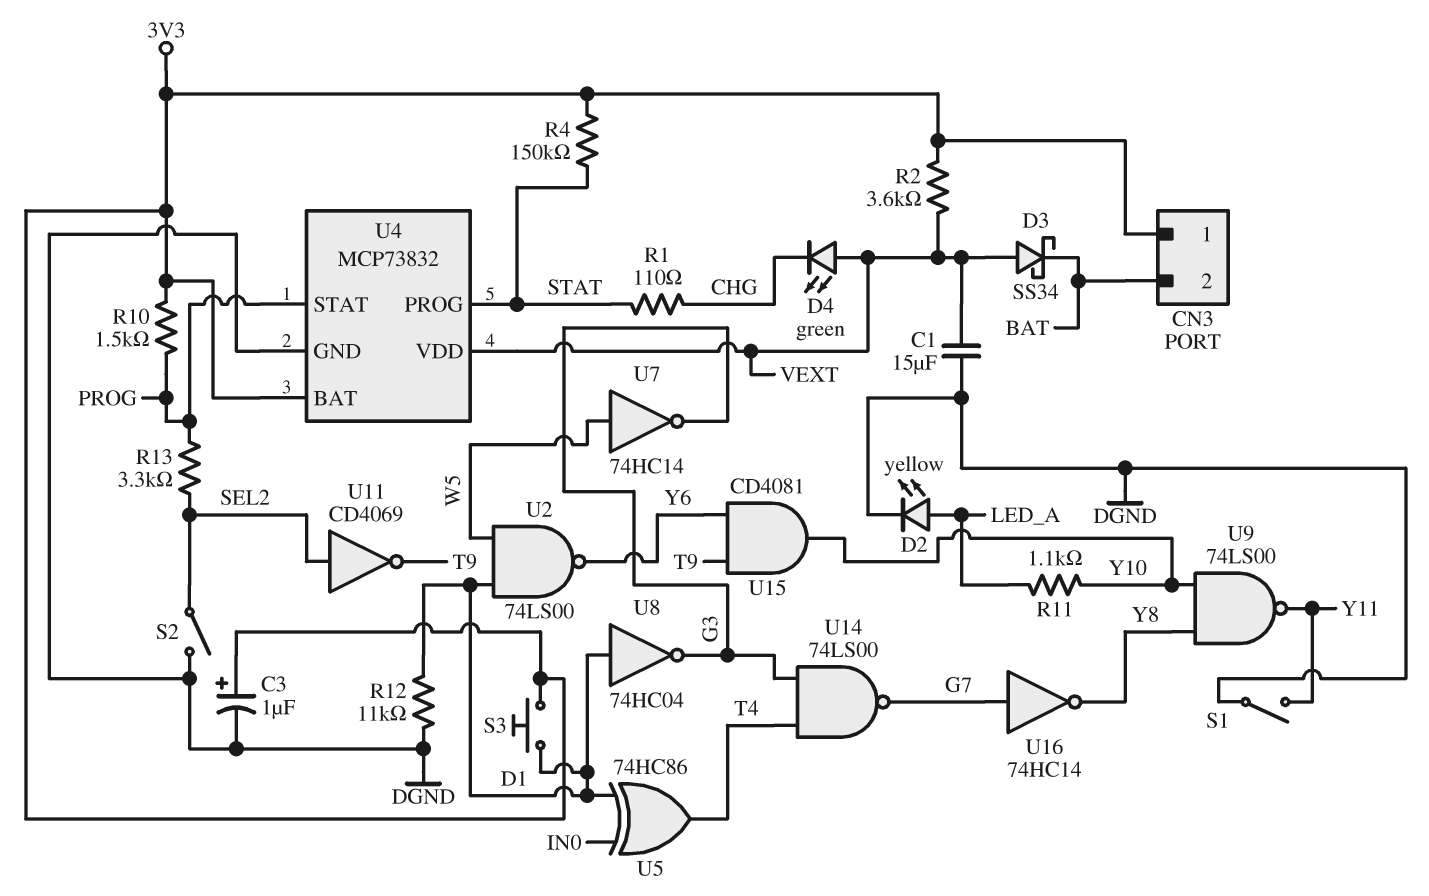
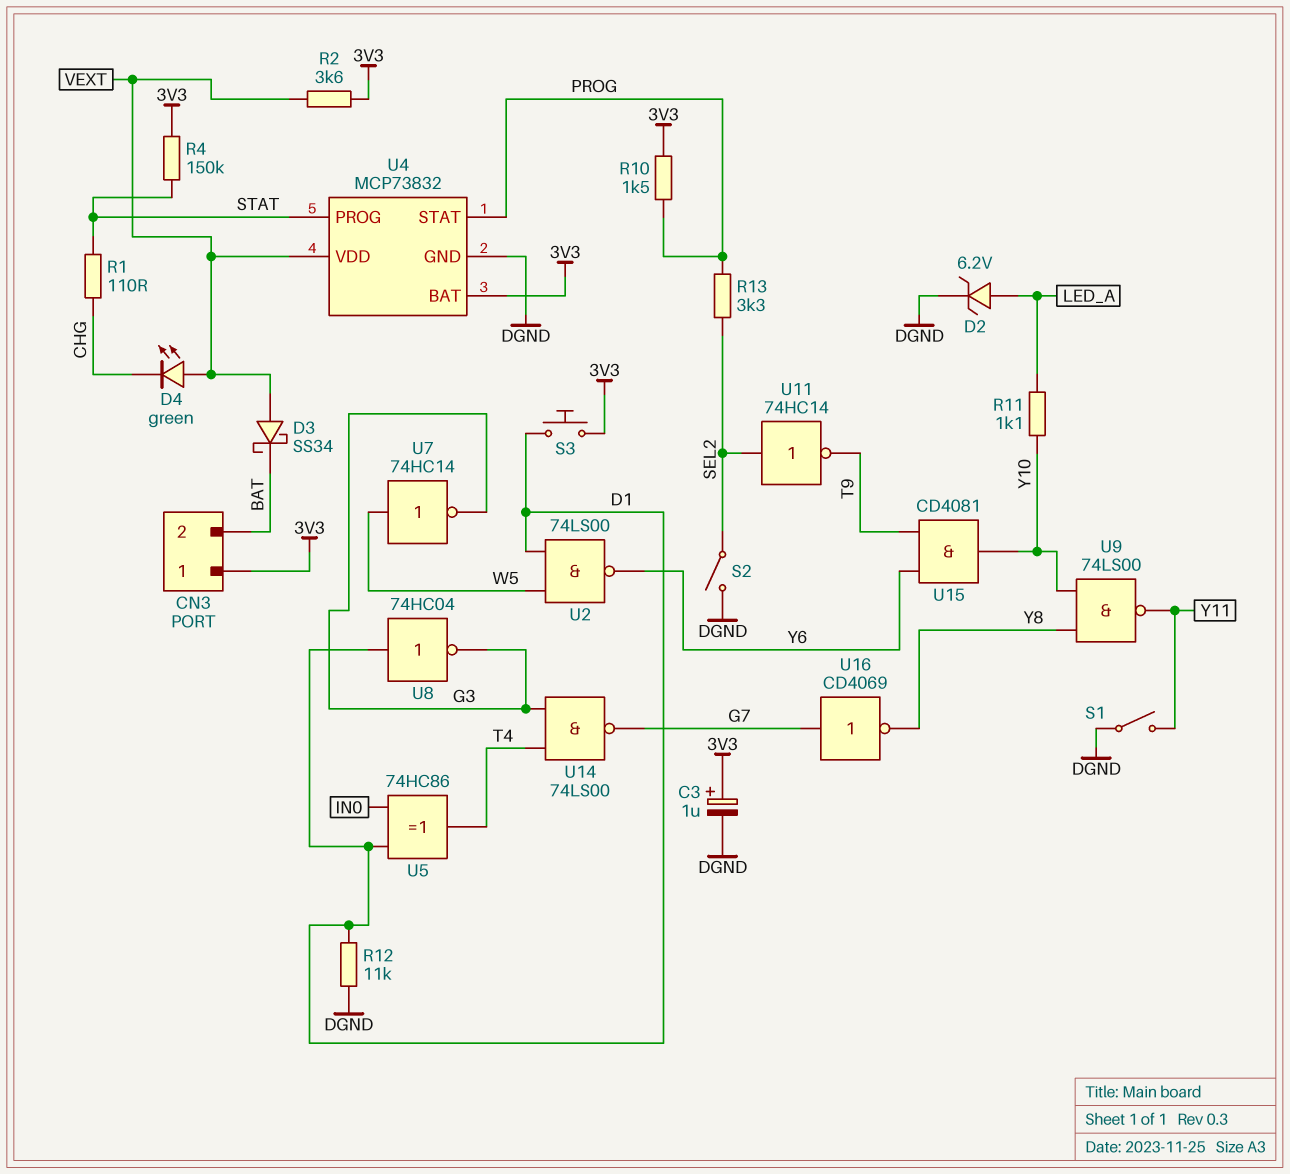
C1: 15uF (DGND, VEXT) -> none
D2: LED yellow (A LED_A, K DGND) -> zener 6.2V (A LED_A, K DGND)
U11: NOT CD4069 (in SEL2, out T9) -> NOT 74HC14 (in SEL2, out T9)
U16: NOT 74HC14 (in G7, out Y8) -> NOT CD4069 (in G7, out Y8)

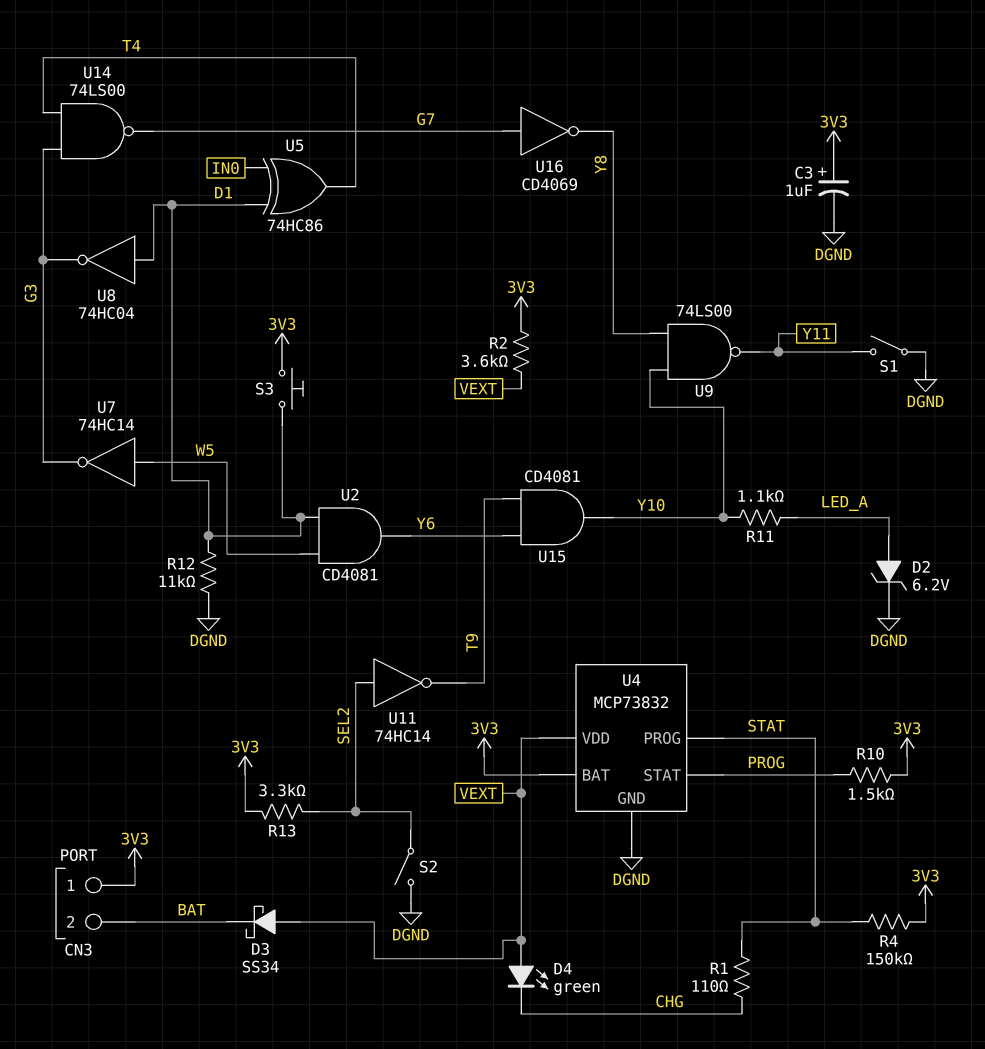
R13: 3.3k (PROG, SEL2) -> 3.3k (3V3, SEL2)
U2: NAND 74LS00 (in D1, in W5, out Y6) -> AND CD4081 (in D1, in W5, out Y6)

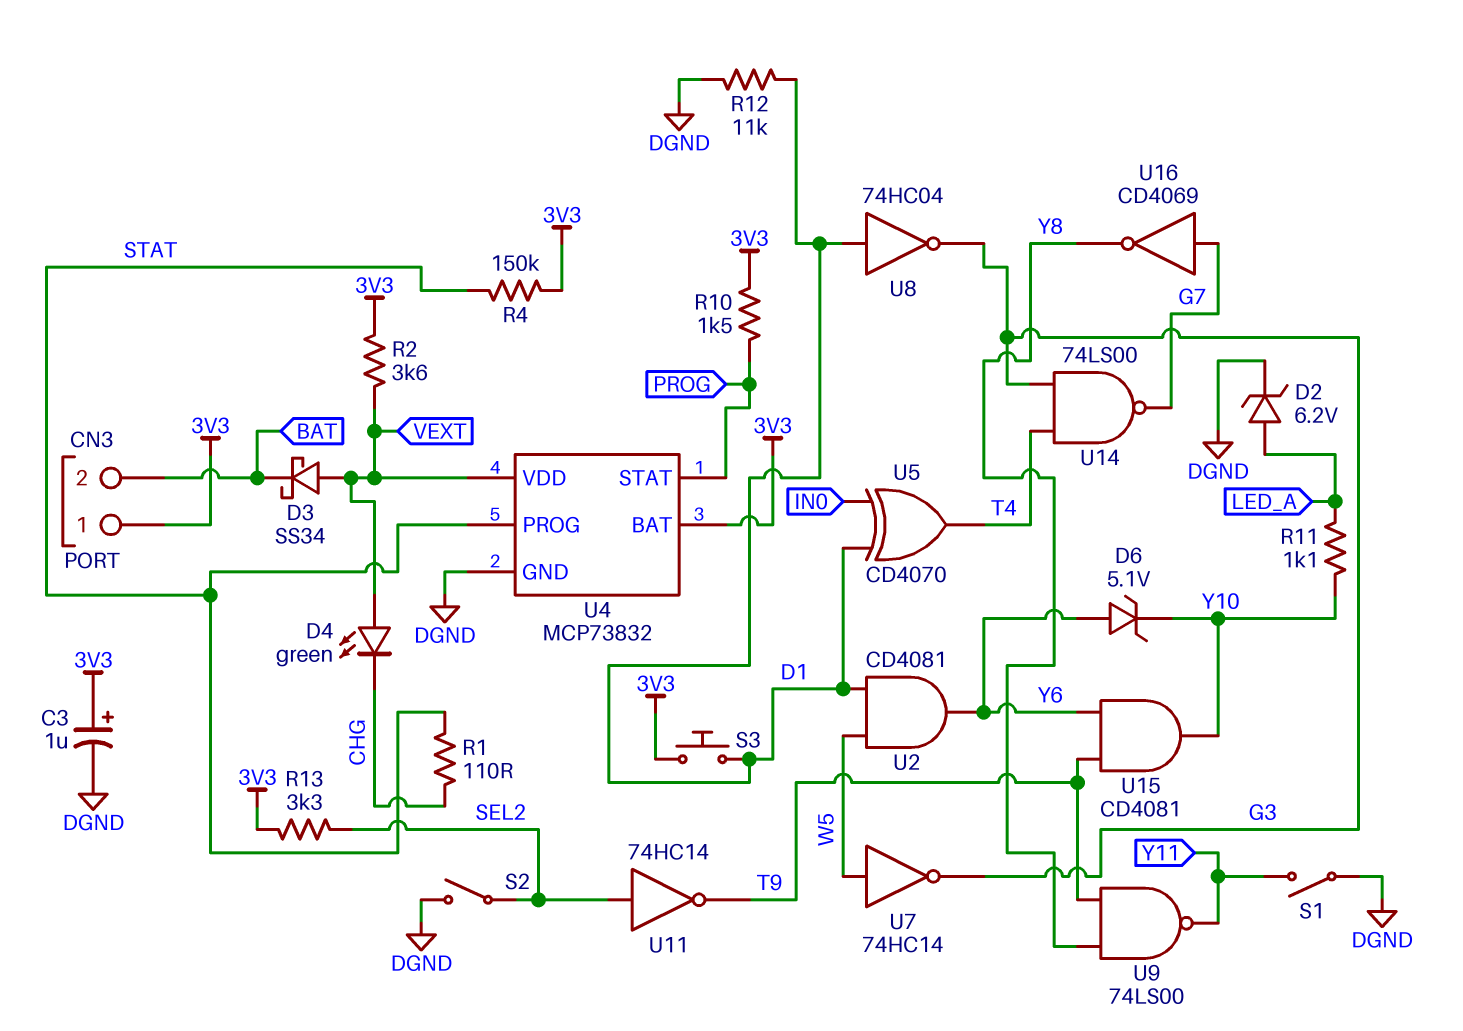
D6: none -> zener 5.1V (A Y6, K Y10)
U5: XOR 74HC86 (in D1, in IN0, out T4) -> XOR CD4070 (in D1, in IN0, out T4)
U9: NAND 74LS00 (in Y8, in Y10, out Y11) -> NAND 74LS00 (in T9, in Y8, out Y11)

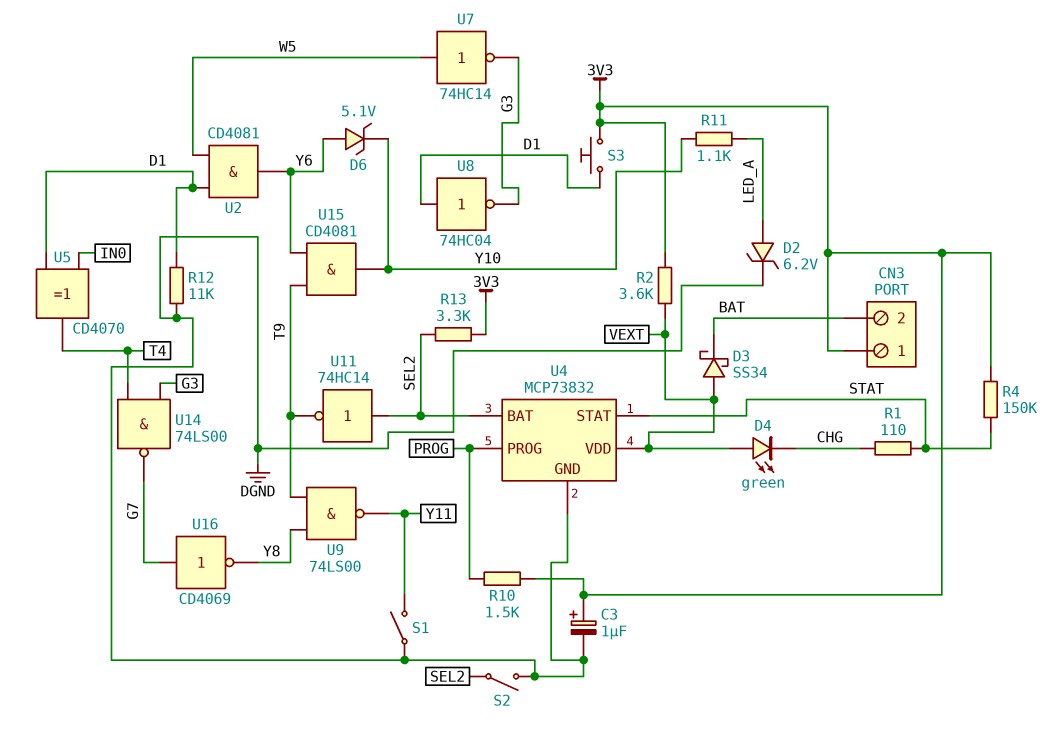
U4 pin BAT: 3V3 -> SEL2
U4 pin PROG: STAT -> PROG
U4 pin STAT: PROG -> STAT

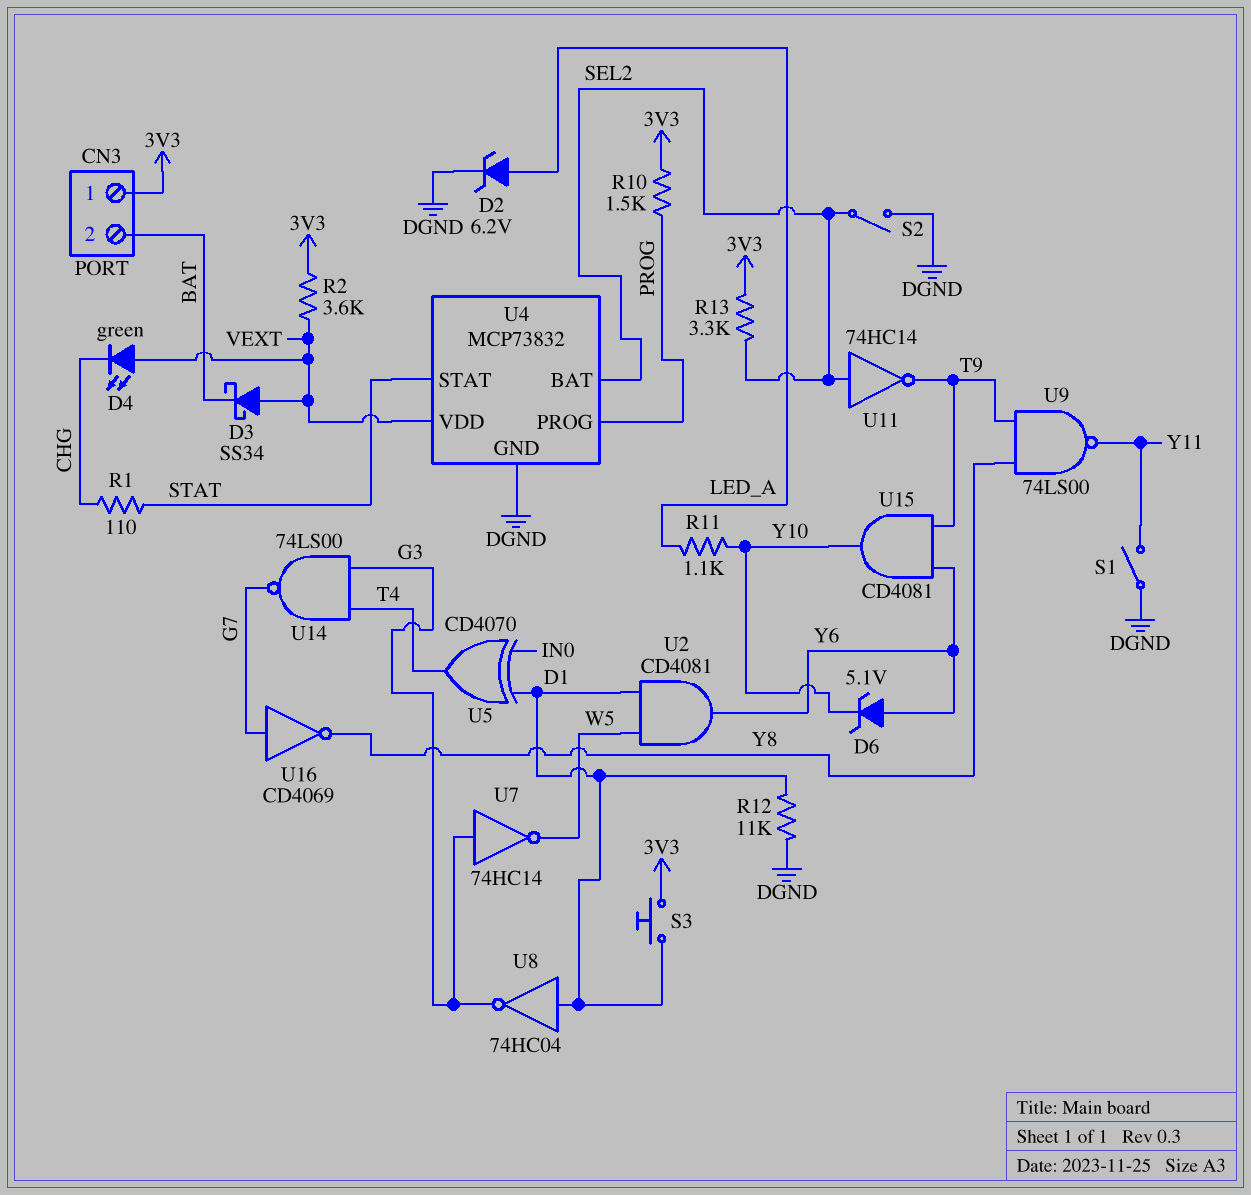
C3: 1uF (plus 3V3, minus DGND) -> none
R4: 150k (3V3, STAT) -> none
U7: NOT 74HC14 (in W5, out G3) -> NOT 74HC14 (in G3, out W5)

